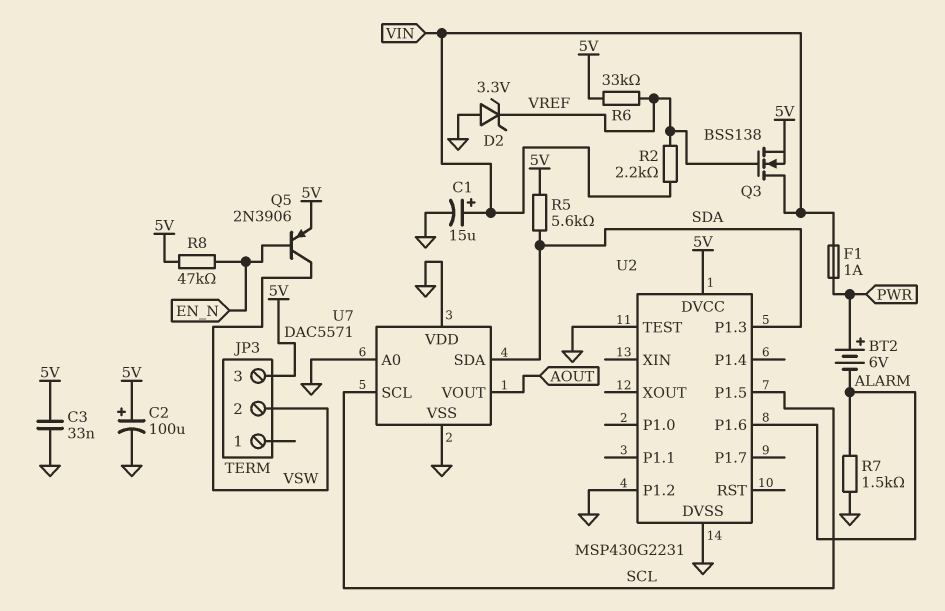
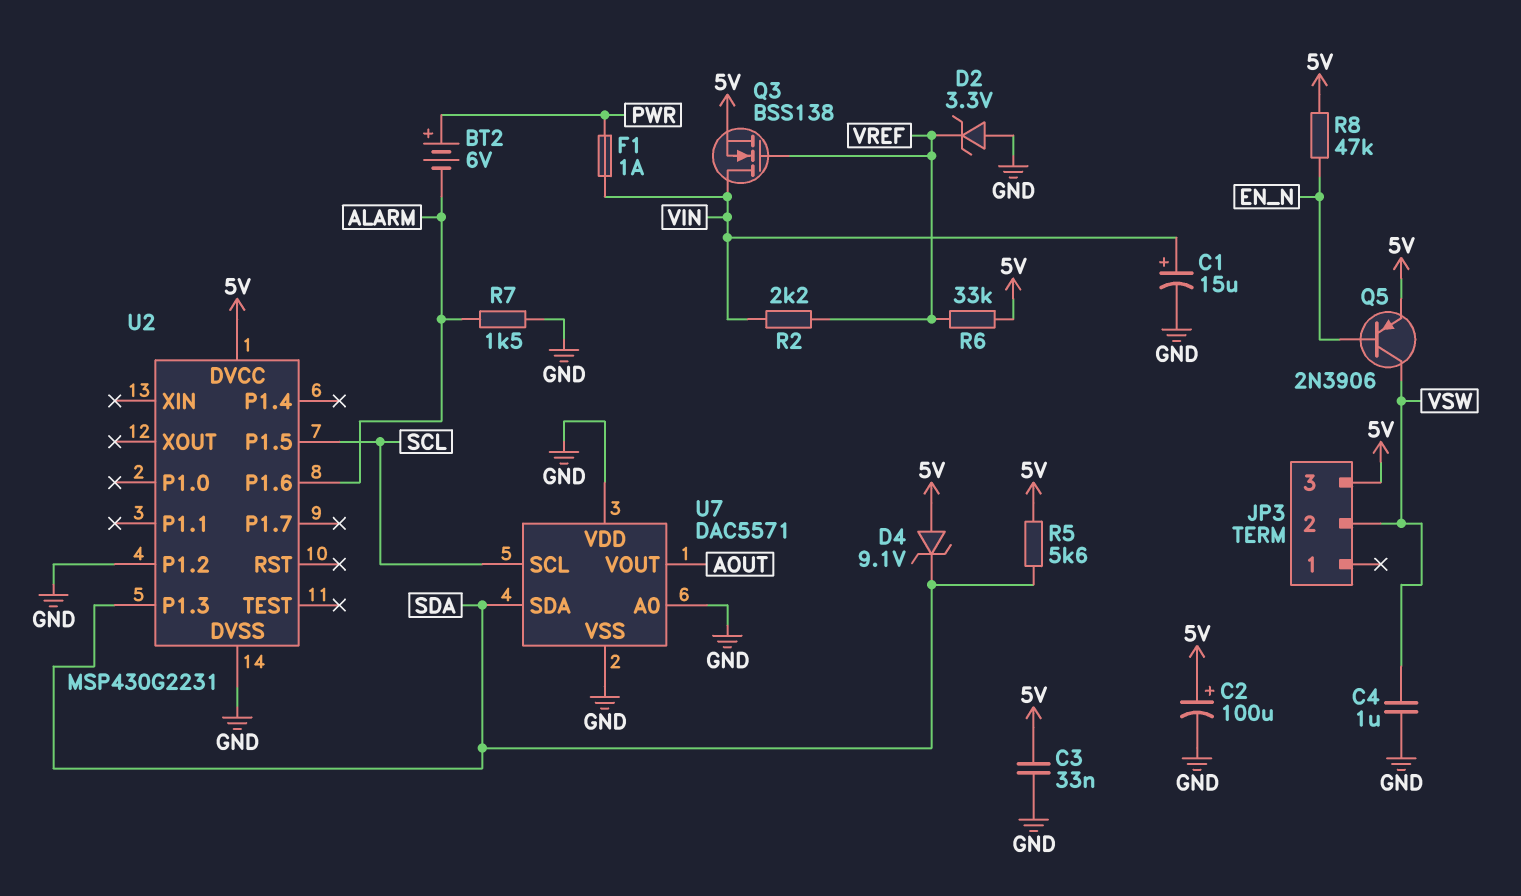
C4: none -> 1uF (GND, VSW)
D4: none -> zener 9.1V (A 5V, K SDA)
U2 pin TEST: GND -> none

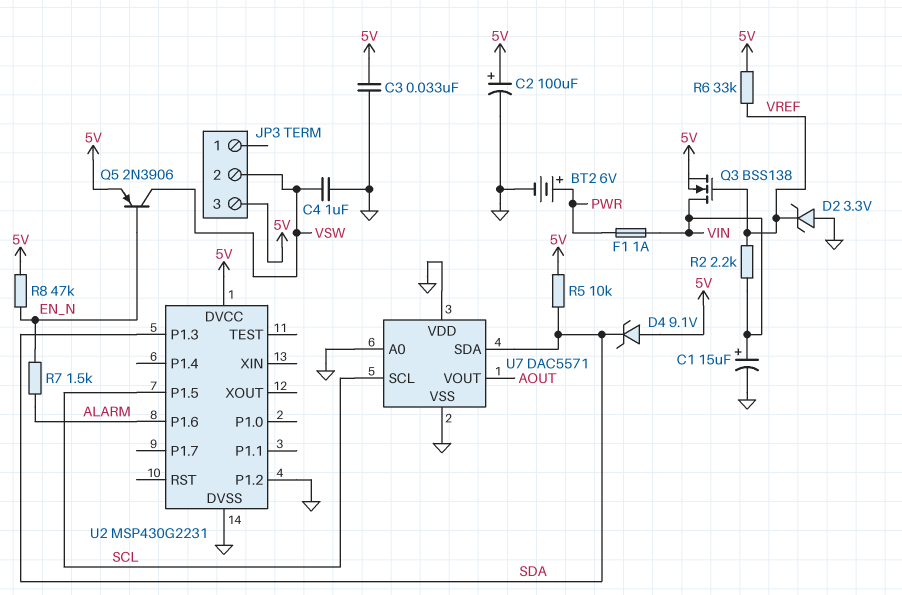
BT2: 6V (plus PWR, minus ALARM) -> 6V (plus PWR, minus GND)
R5: 5.6k (5V, SDA) -> 10k (5V, SDA)
R7: 1.5k (ALARM, GND) -> 1.5k (ALARM, EN_N)

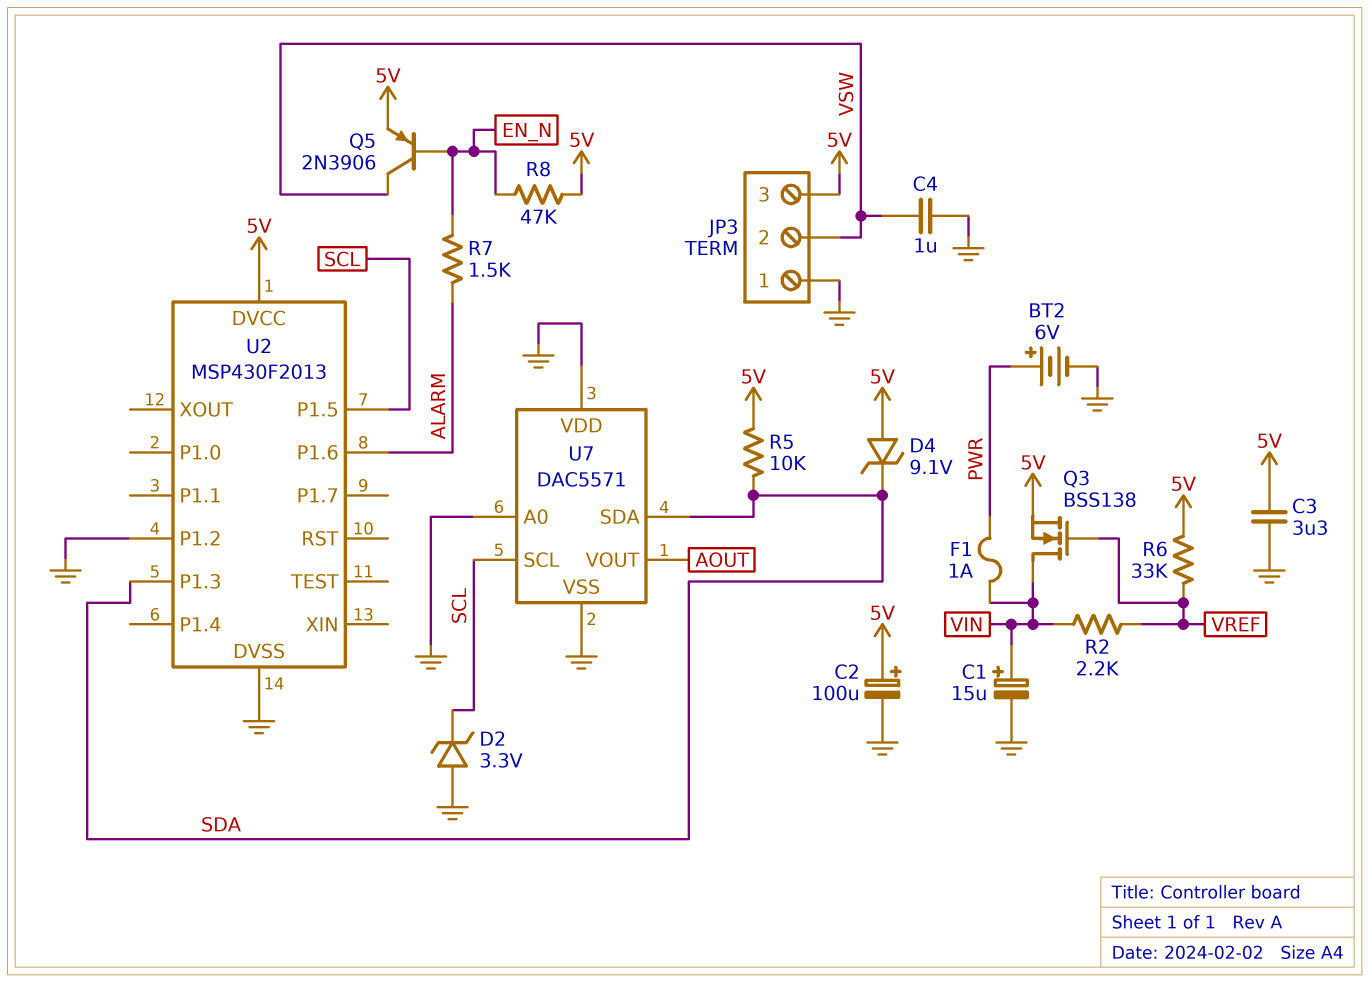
C3: 33nF (5V, GND) -> 3.3uF (5V, GND)
D2: zener 3.3V (A GND, K VREF) -> zener 3.3V (A GND, K SCL)
JP3 pin 1: none -> GND
U2: MSP430G2231 -> MSP430F2013

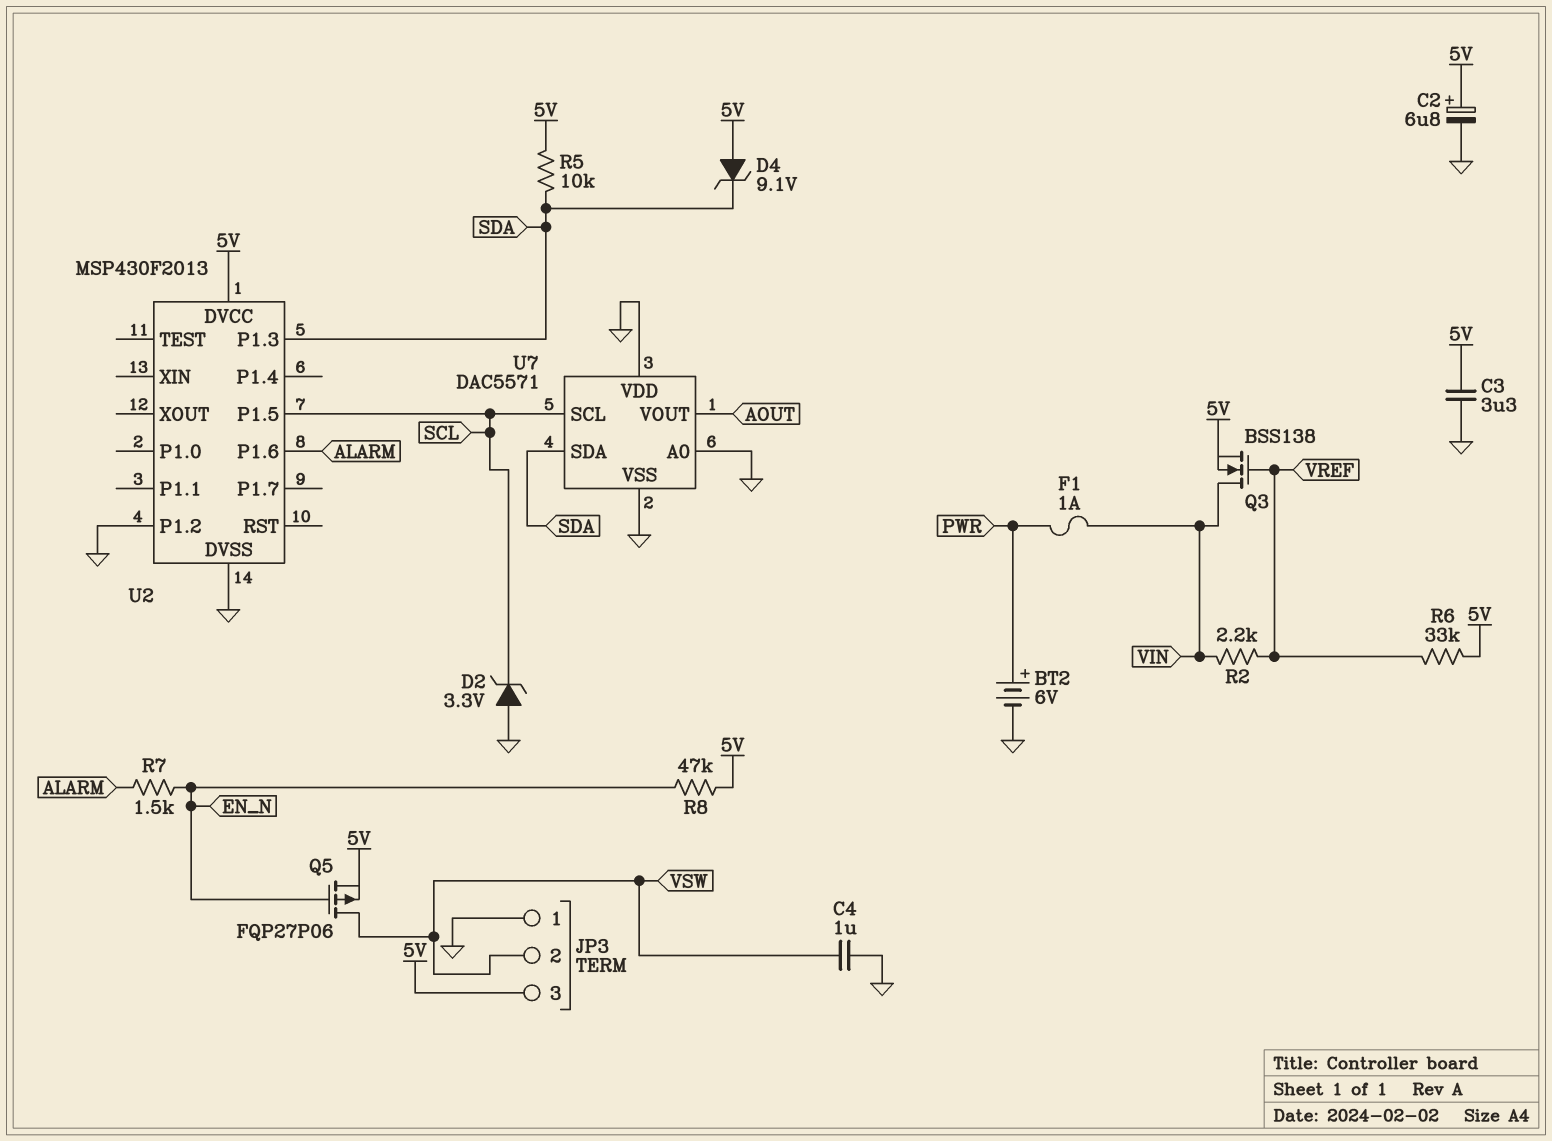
C1: 15uF (plus VIN, minus GND) -> none
C2: 100uF (plus 5V, minus GND) -> 6.8uF (plus 5V, minus GND)
Q5: PNP 2N3906 (B EN_N, C VSW, E 5V) -> PMOS FQP27P06 (G EN_N, D VSW, S 5V)

